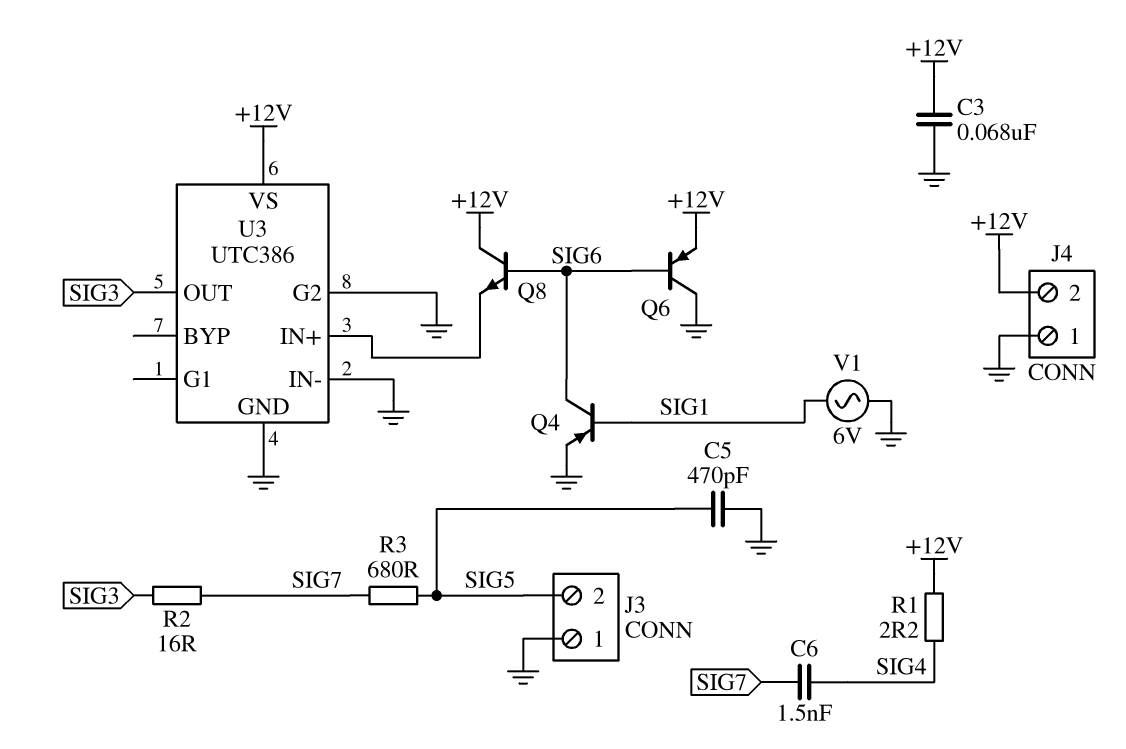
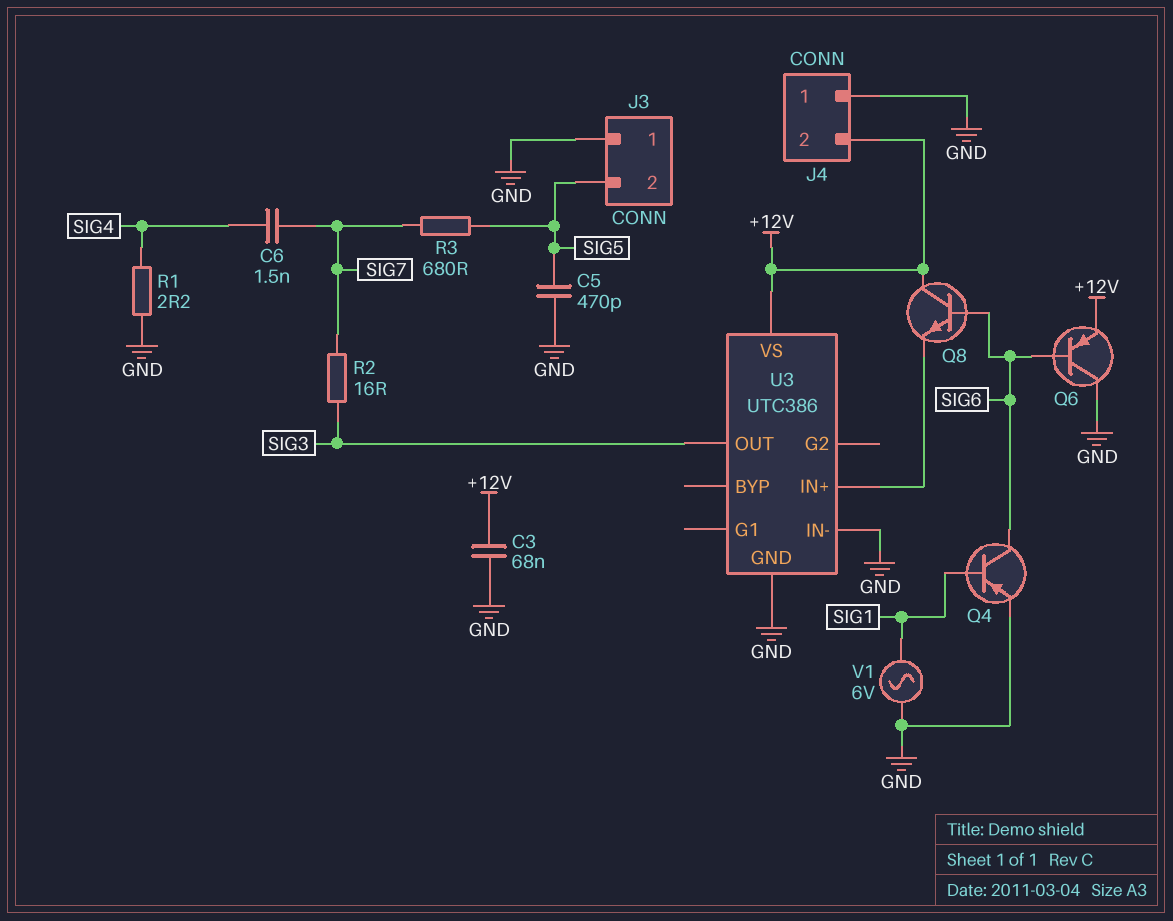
R1: 2.2 (+12V, SIG4) -> 2.2 (GND, SIG4)
U3 pin G2: GND -> none

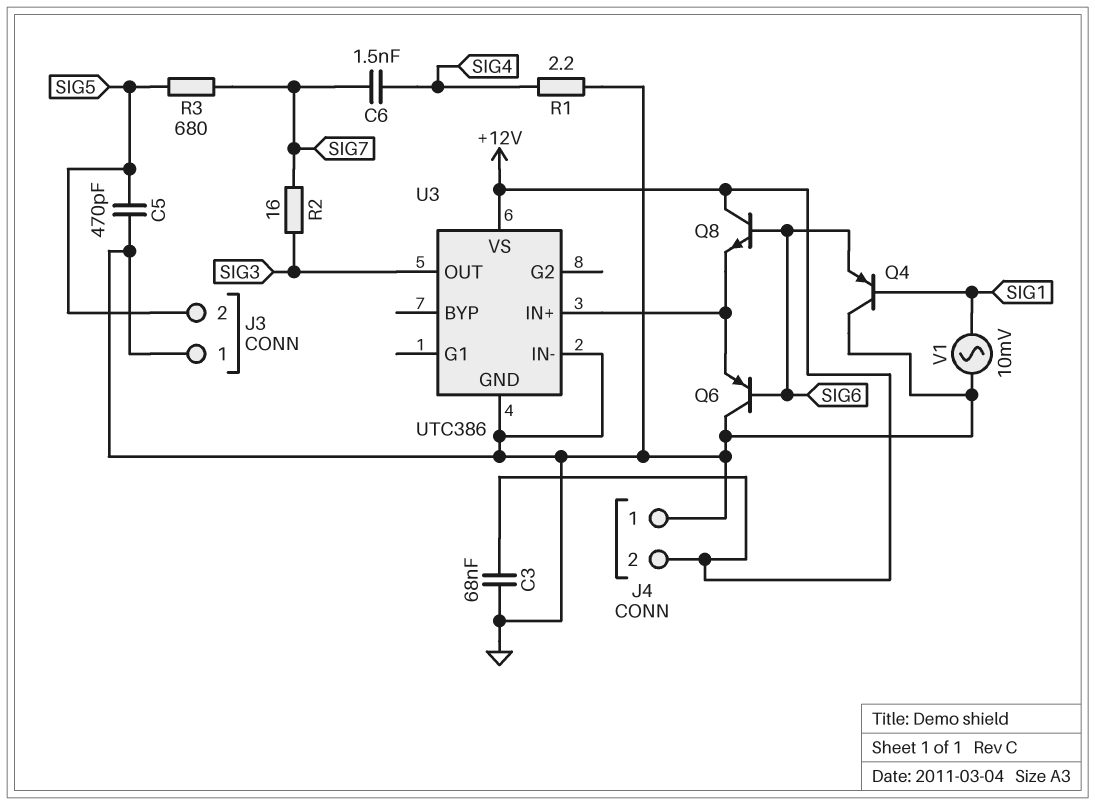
Q4: PNP (B SIG1, C SIG6, E GND) -> PNP (B SIG1, C GND, E SIG6)
Q6: PNP (B SIG6, C GND, E +12V) -> PNP (B SIG6, C GND, E U3/IN+)
V1: AC 6V (GND, SIG1) -> AC 10mV (GND, SIG1)

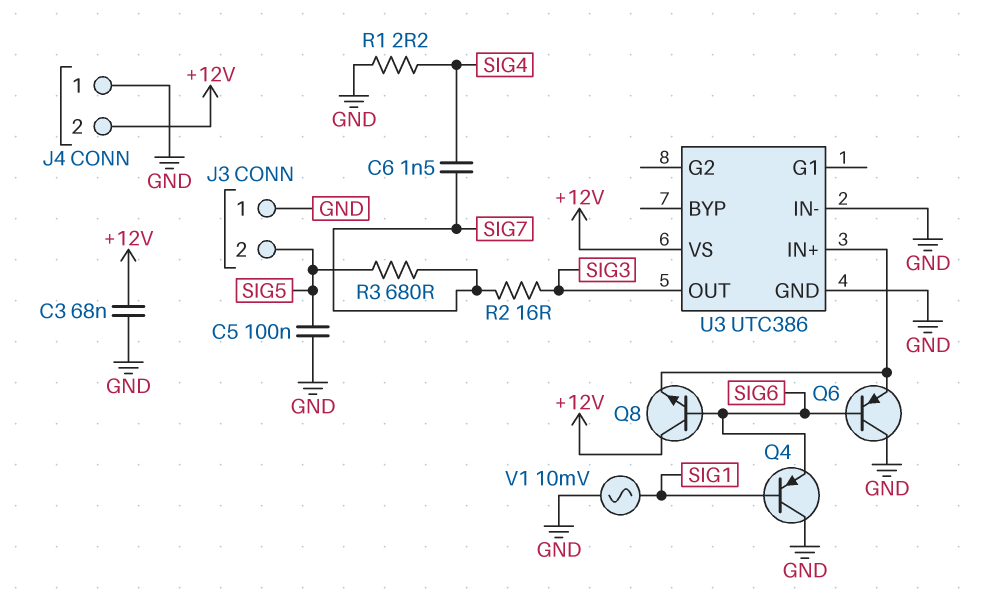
C5: 470pF (GND, SIG5) -> 100nF (GND, SIG5)

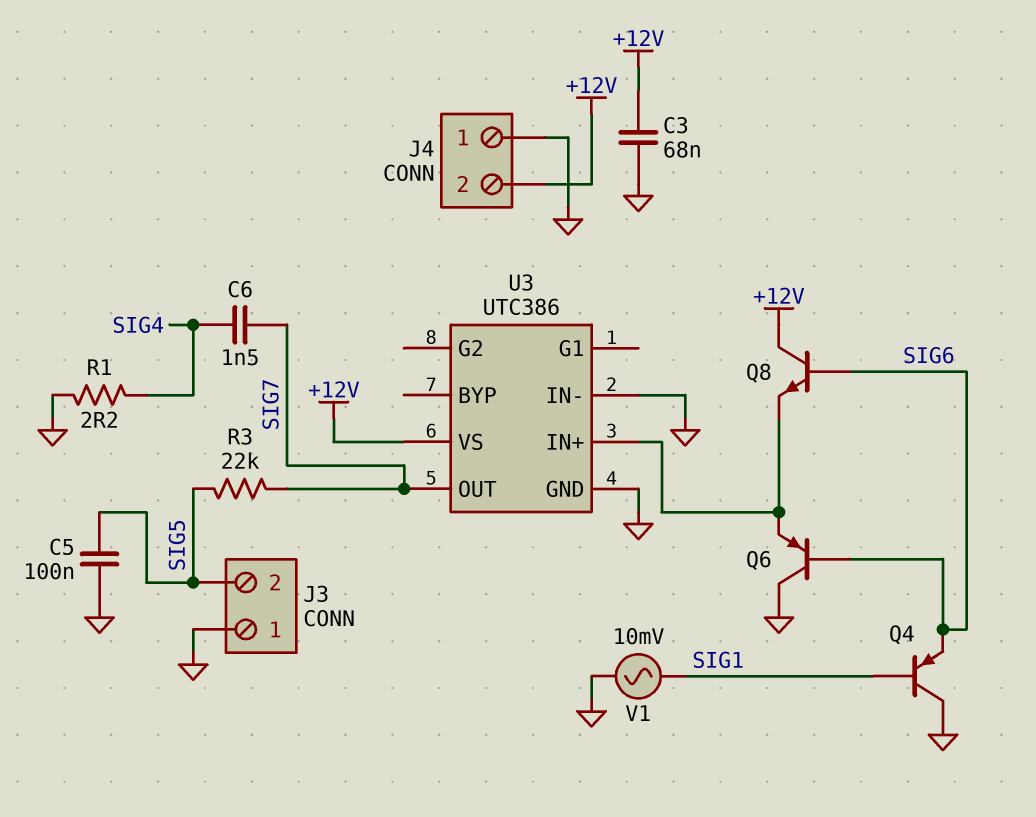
R2: 16 (SIG3, SIG7) -> none
R3: 680 (SIG5, SIG7) -> 22k (SIG5, SIG7)
U3 pin OUT: SIG3 -> SIG7

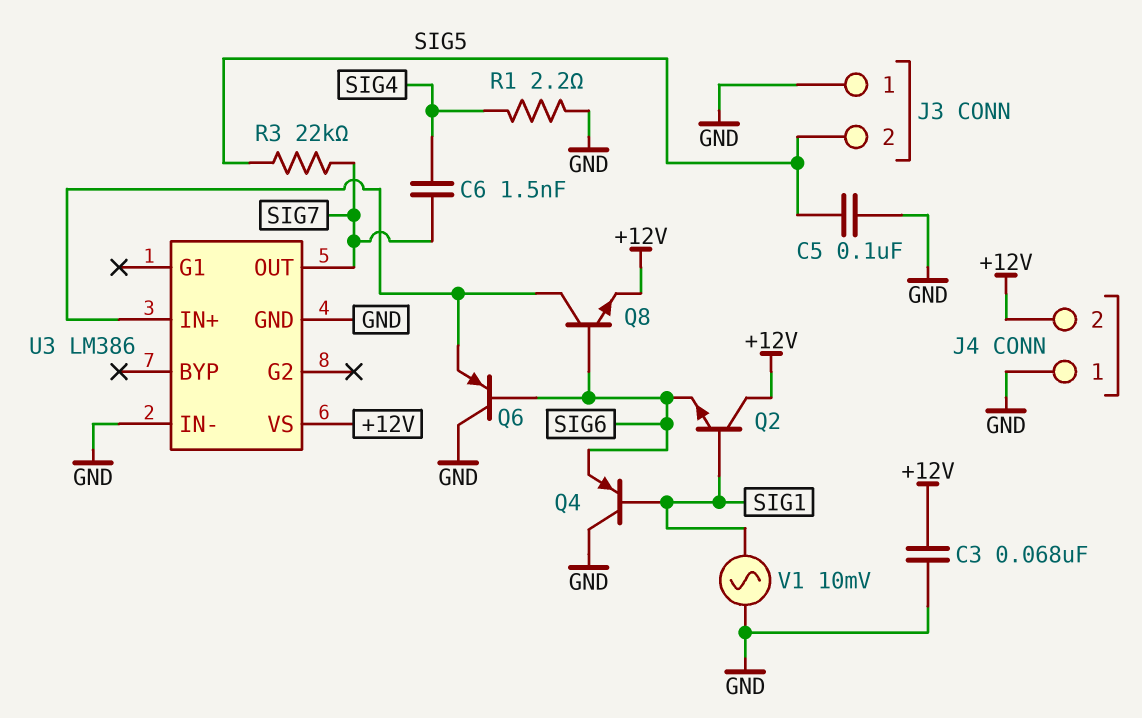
Q2: none -> NPN (B SIG1, C +12V, E SIG6)
Q8: NPN (B SIG6, C +12V, E U3/IN+) -> NPN (B SIG6, C U3/IN+, E +12V)
U3: UTC386 -> LM386

